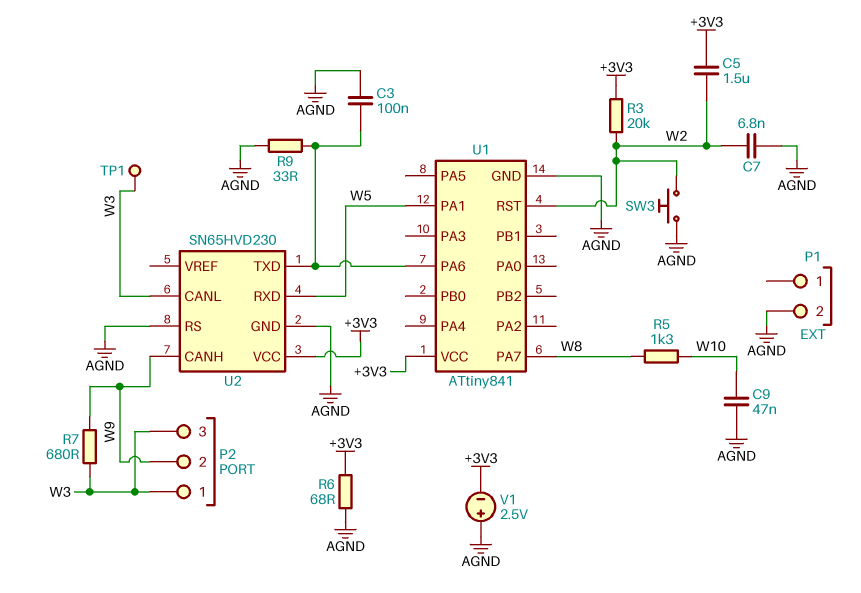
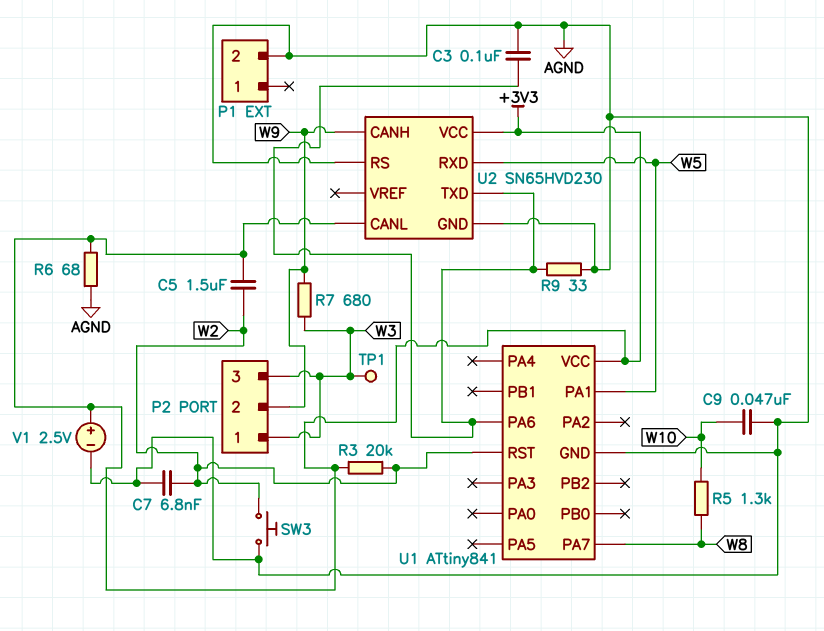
U2 pin CANL: W3 -> +3V3
V1: 2.5V (plus AGND, minus +3V3) -> 2.5V (plus +3V3, minus AGND)

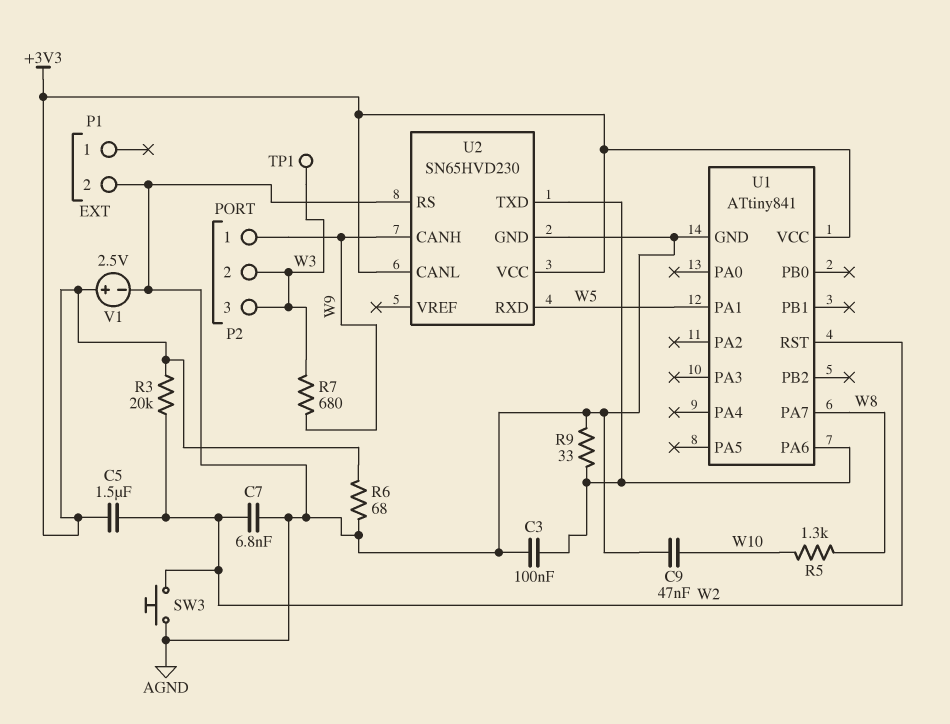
P2 pin 1: W3 -> W9
P2 pin 2: W9 -> W3

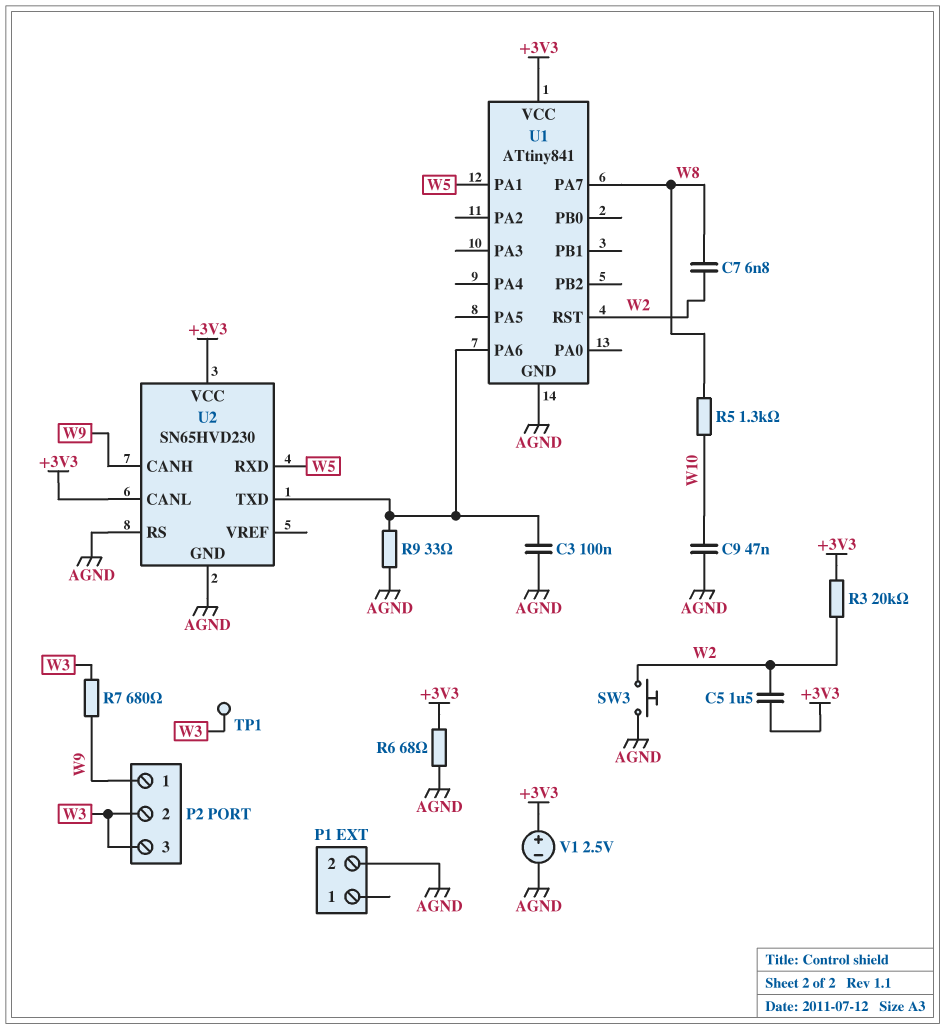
C7: 6.8nF (AGND, W2) -> 6.8nF (W2, W8)

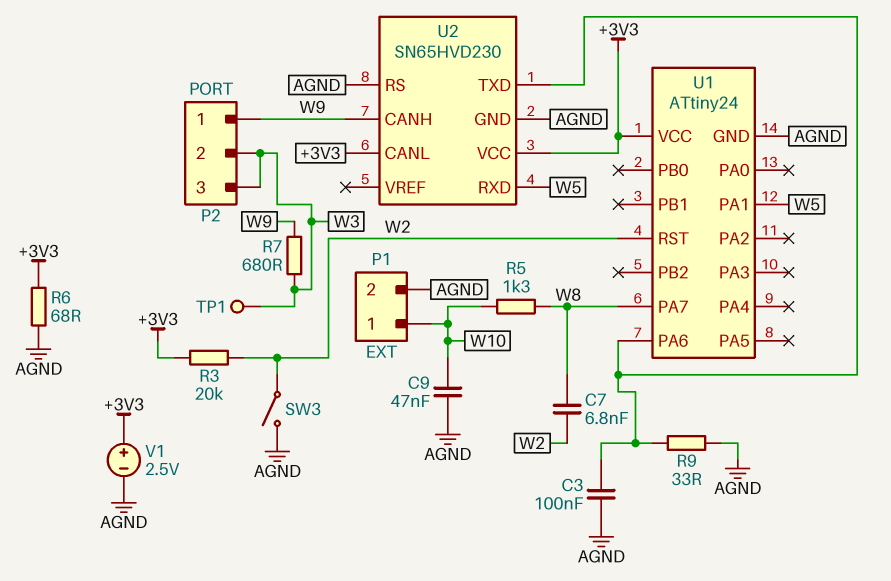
C5: 1.5uF (+3V3, W2) -> none
P1 pin 1: none -> W10
SW3: button (AGND, W2) -> switch (AGND, W2)
U1: ATtiny841 -> ATtiny24

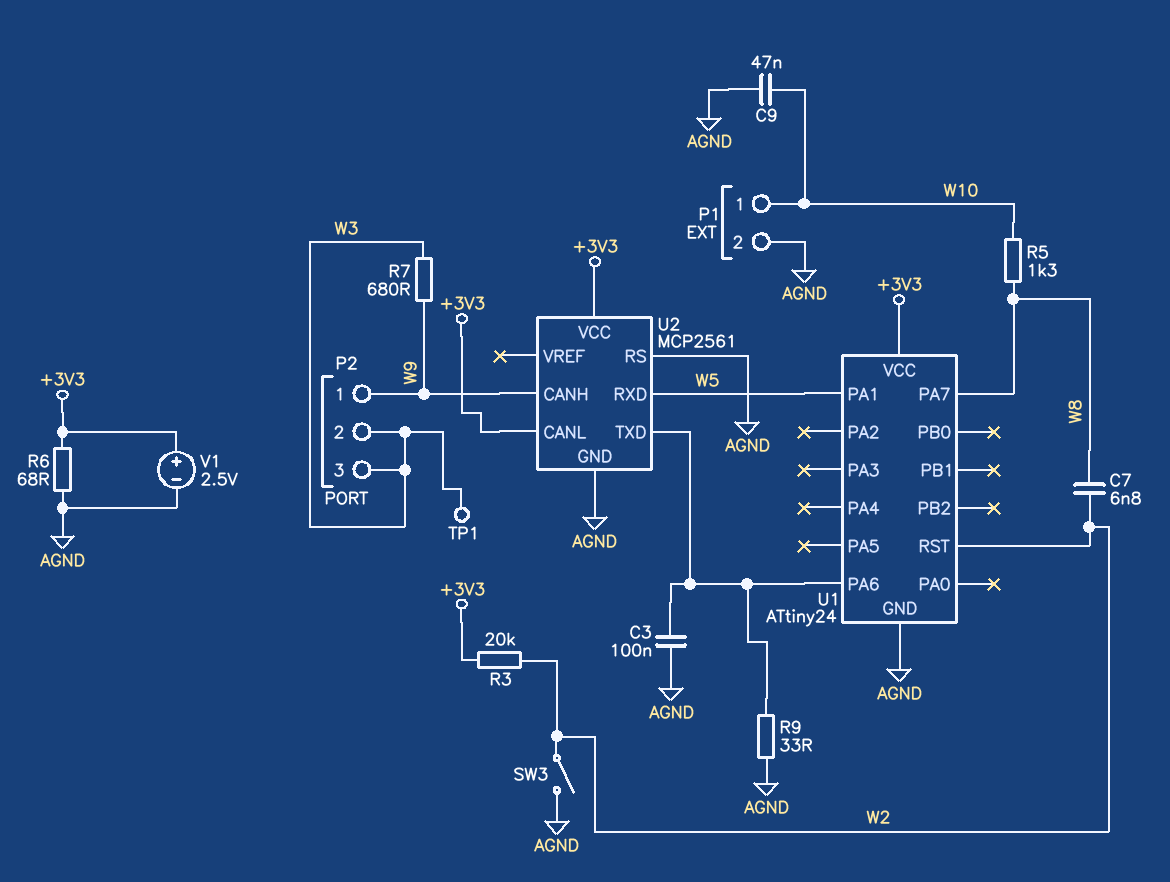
U2: SN65HVD230 -> MCP2561

